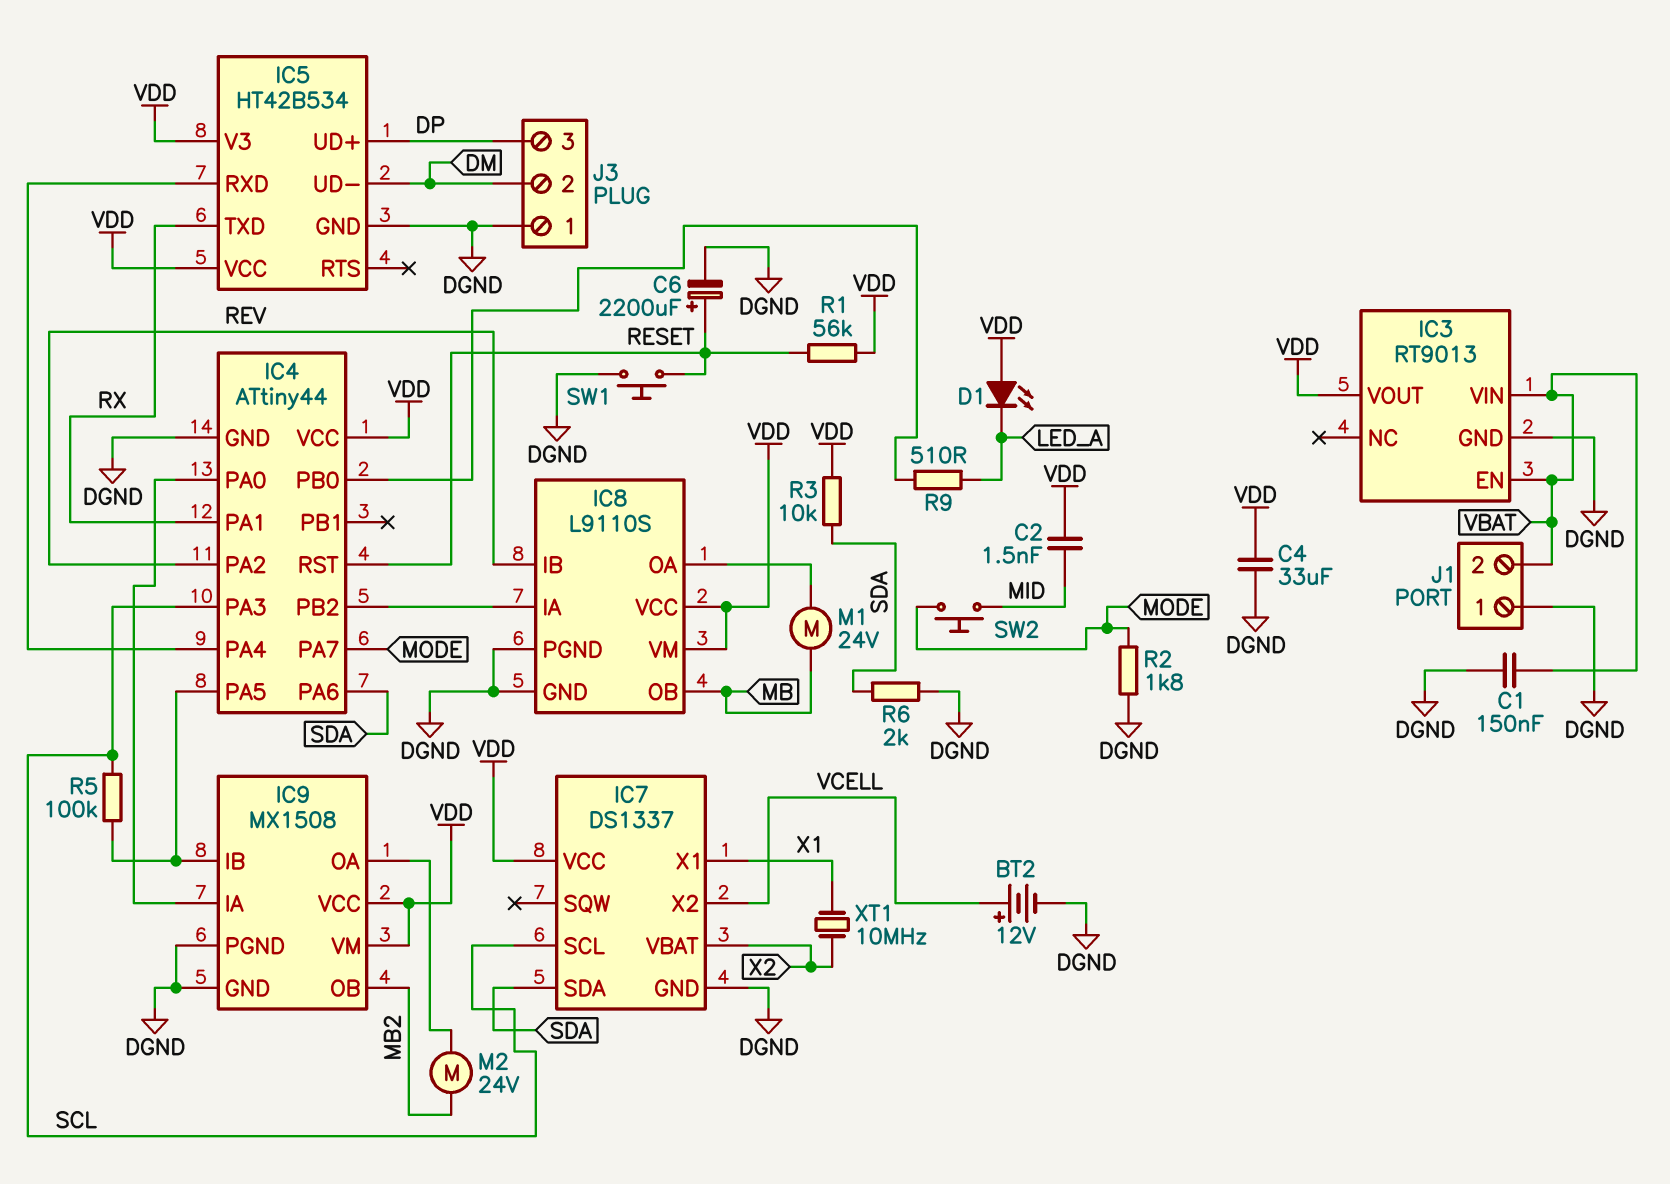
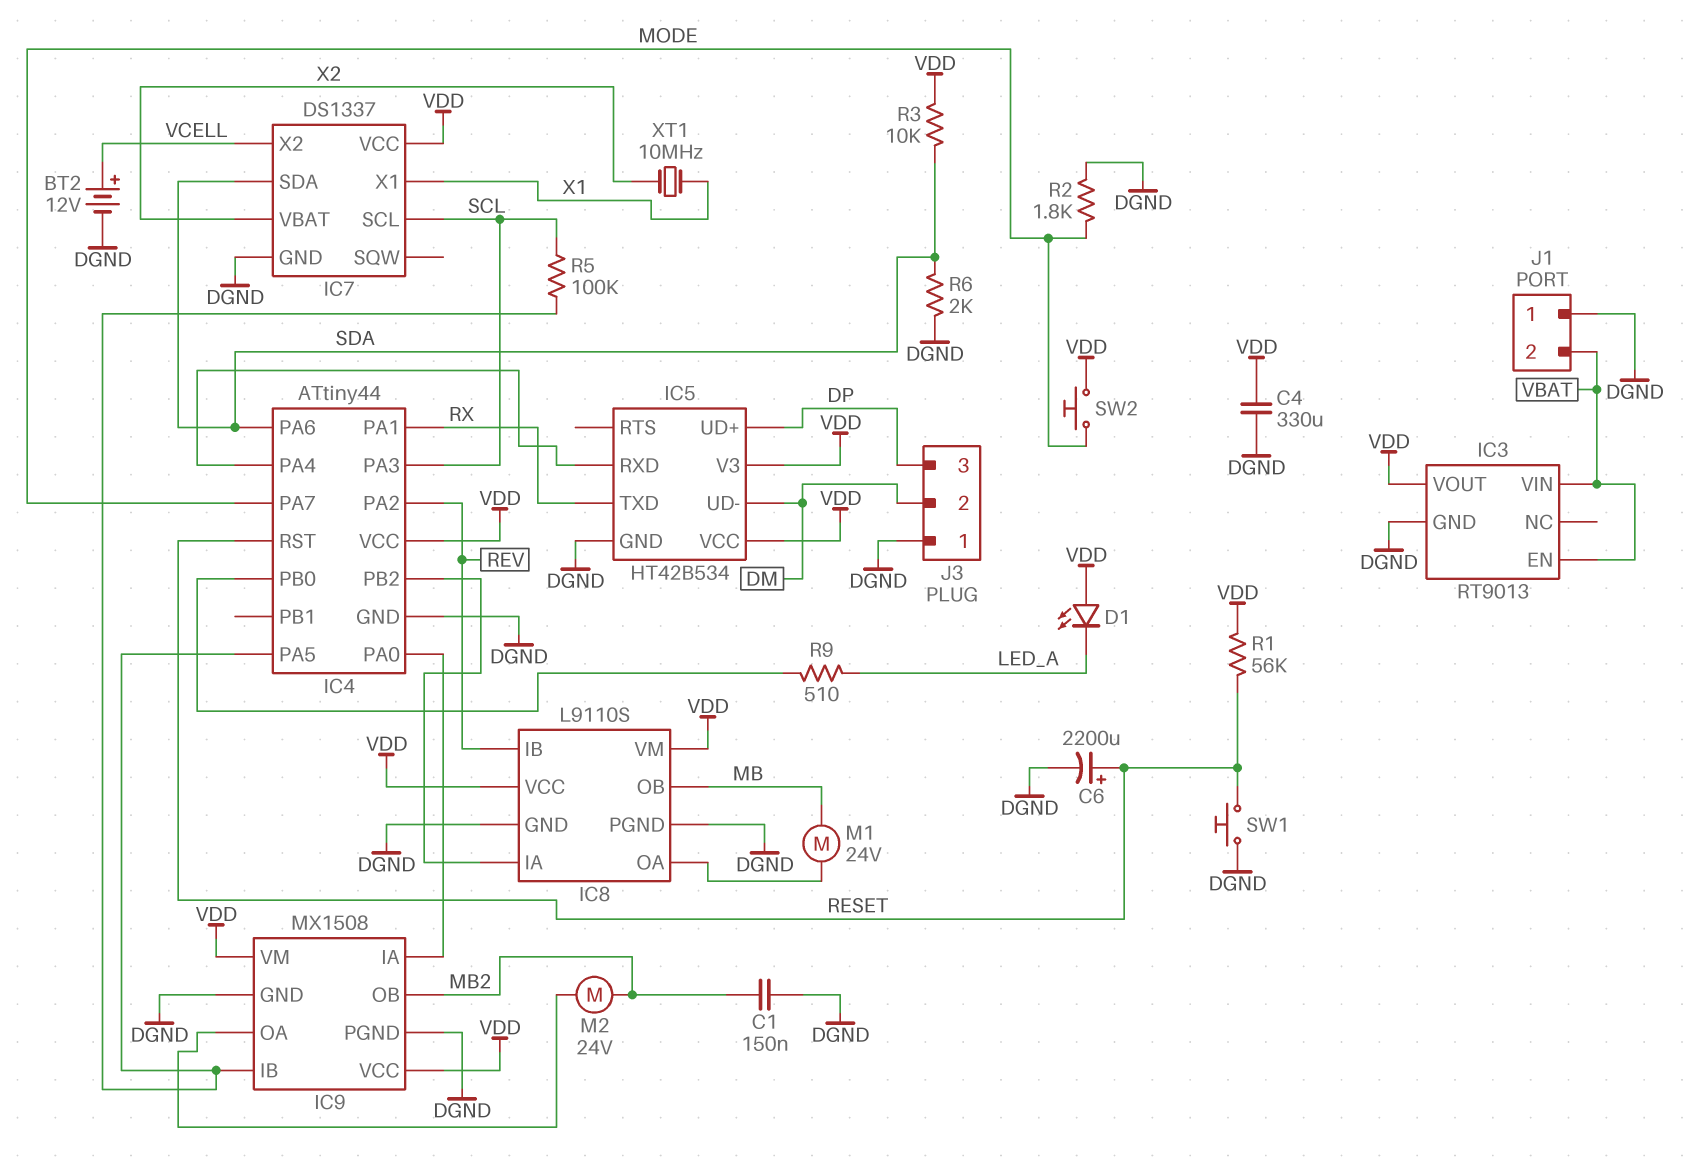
C1: 150nF (DGND, VBAT) -> 150nF (DGND, MB2)
C2: 1.5nF (MID, VDD) -> none
C4: 33uF (DGND, VDD) -> 330uF (DGND, VDD)
SW2: button (MID, MODE) -> button (MODE, VDD)

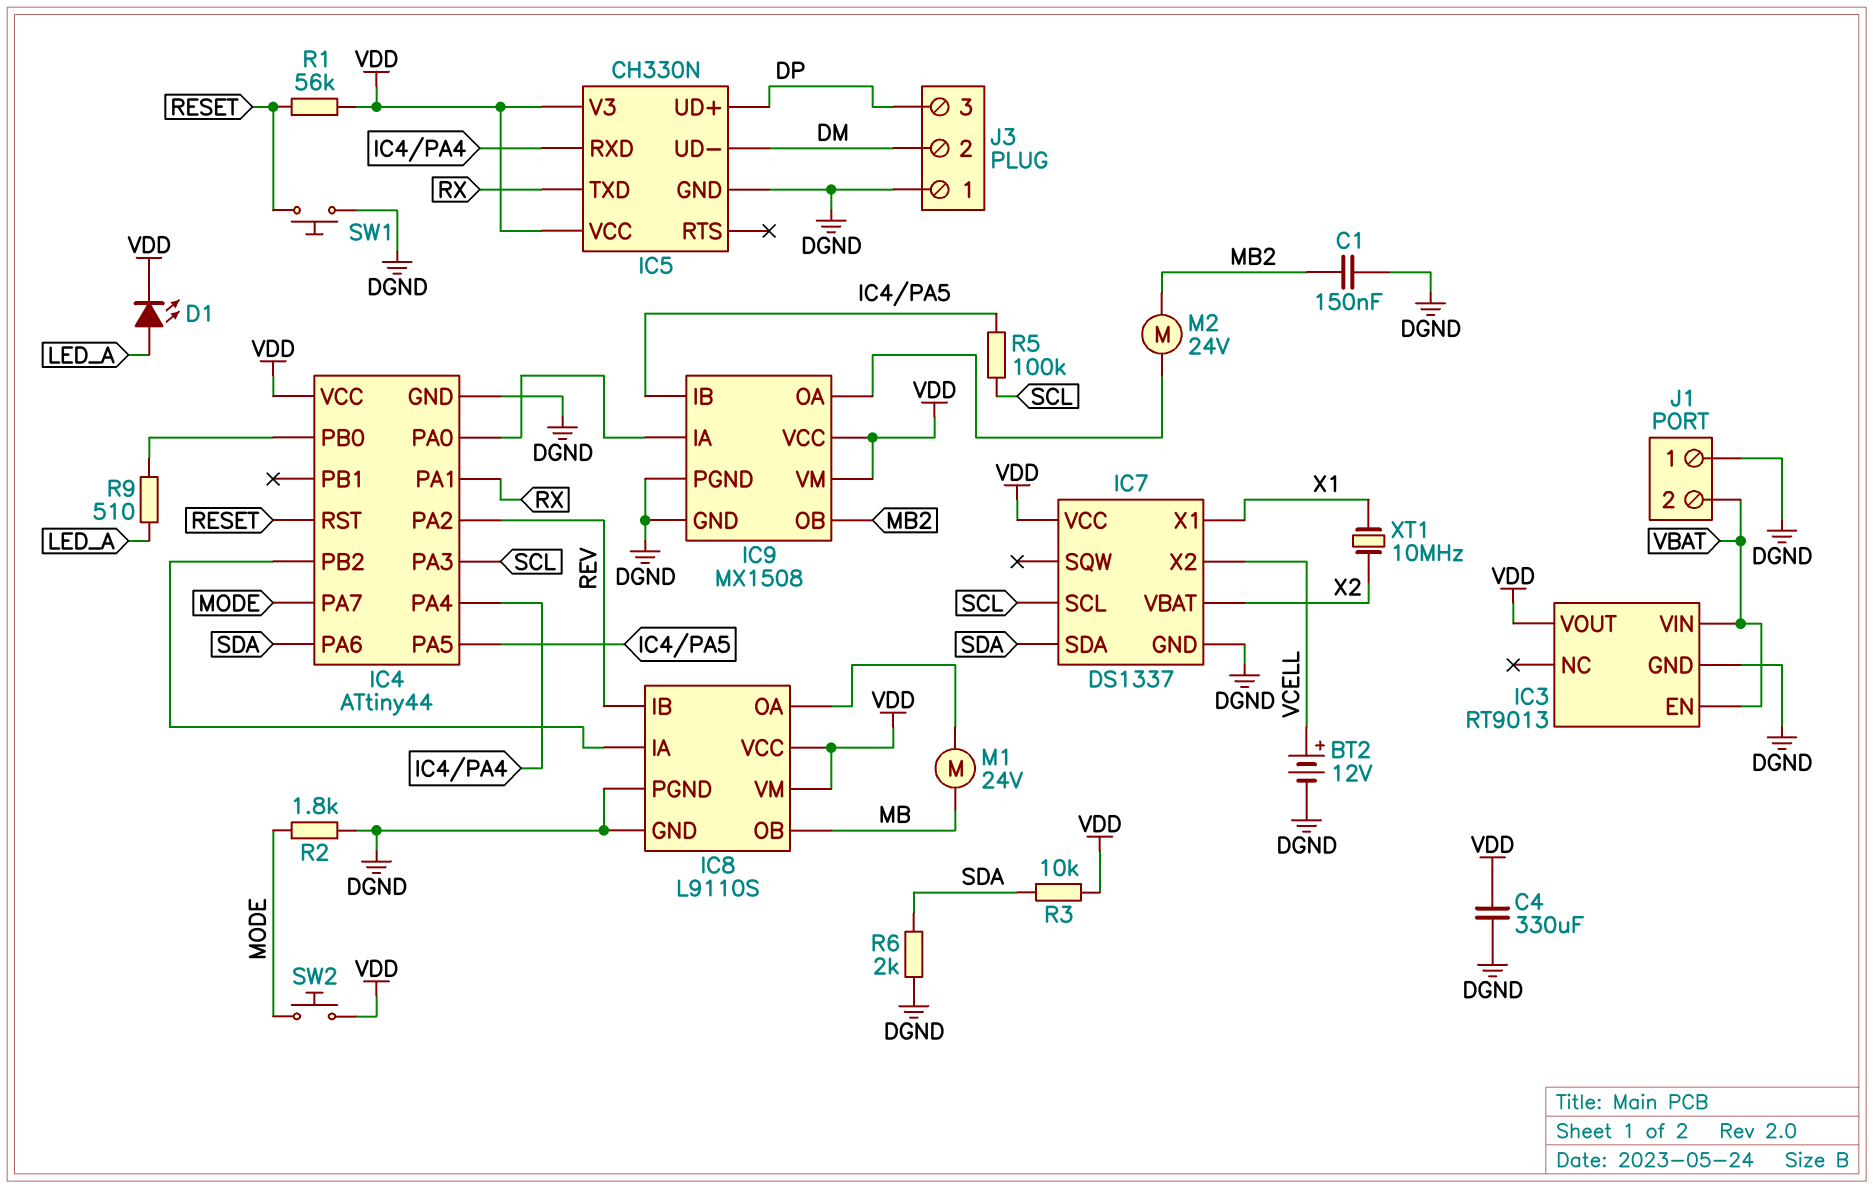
C6: 2200uF (plus RESET, minus DGND) -> none
D1: LED (A VDD, K LED_A) -> LED (A LED_A, K VDD)
IC5: HT42B534 -> CH330N

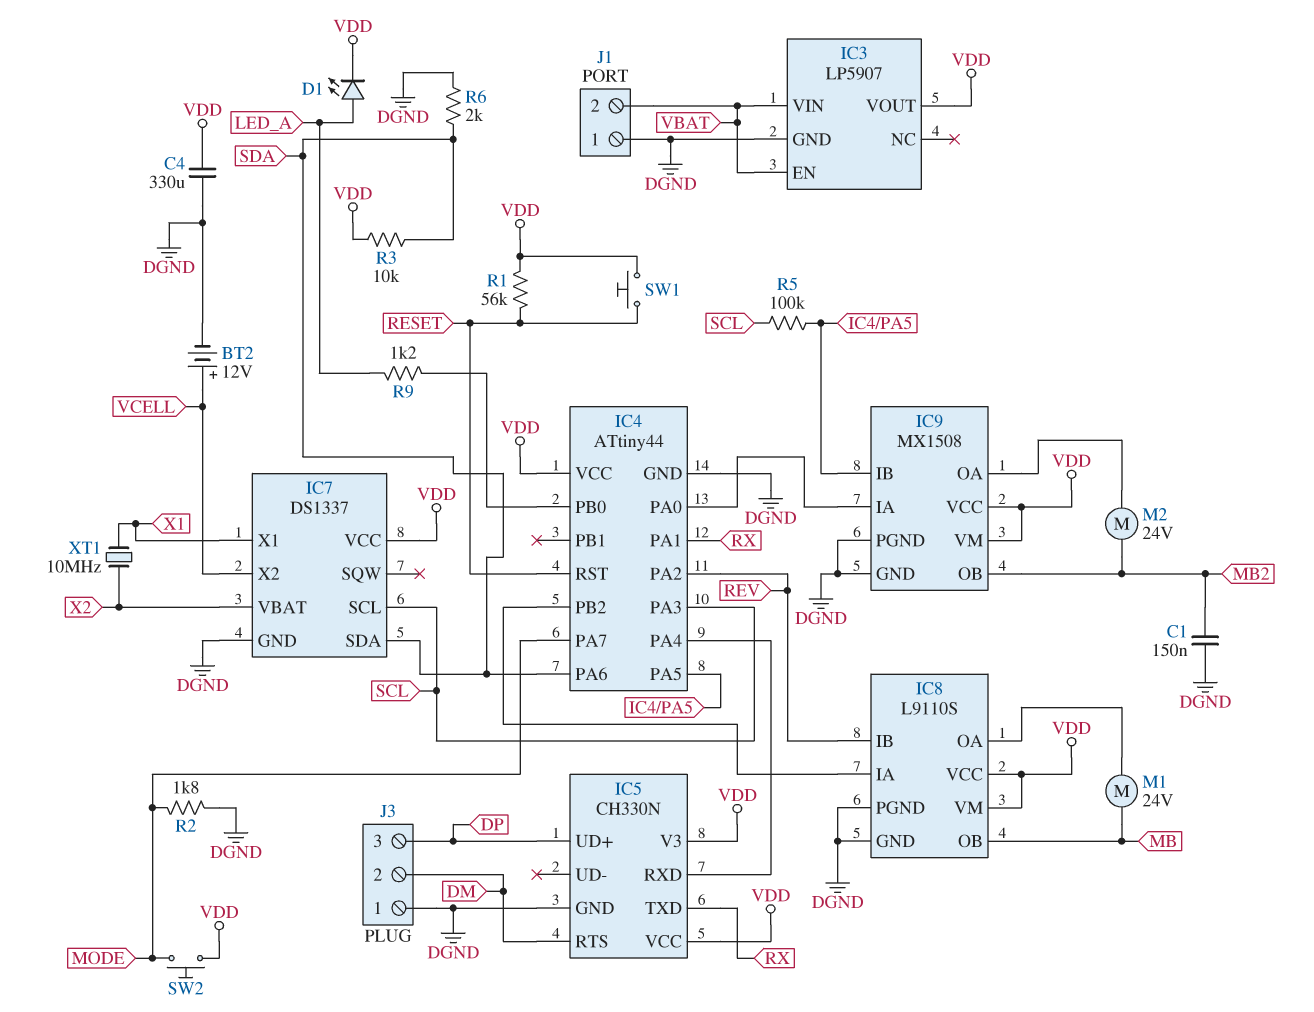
IC3: RT9013 -> LP5907
IC5 pin RTS: none -> DM
IC5 pin UD-: DM -> none
R9: 510 (IC4/PB0, LED_A) -> 1.2k (IC4/PB0, LED_A)
SW1: button (DGND, RESET) -> button (RESET, VDD)

